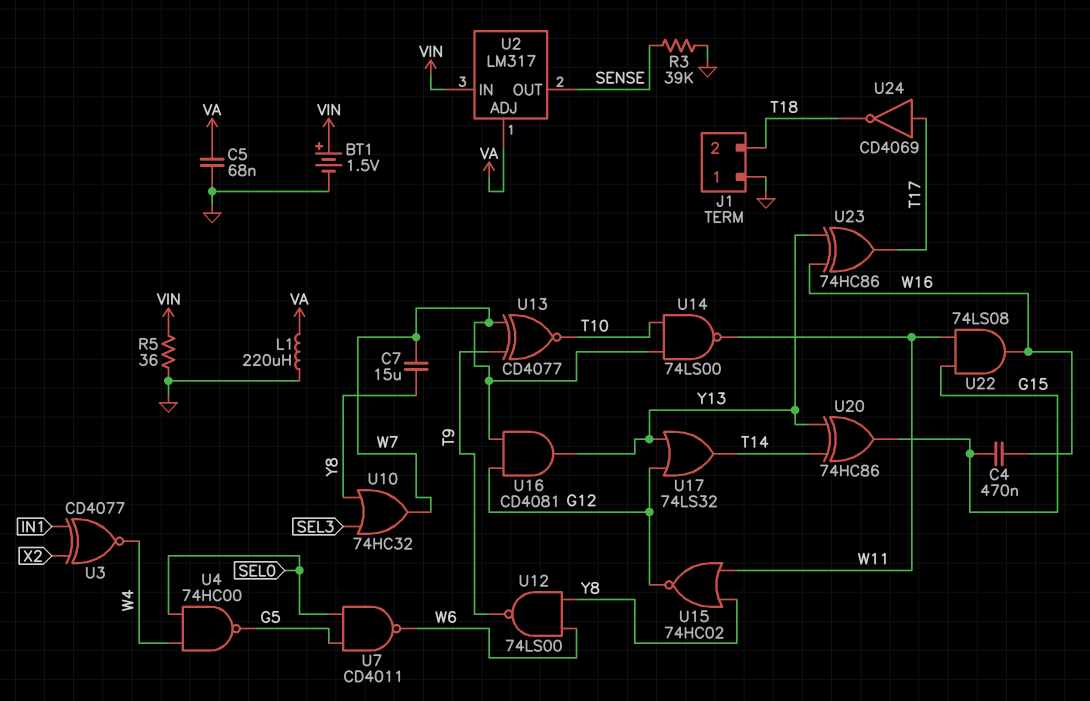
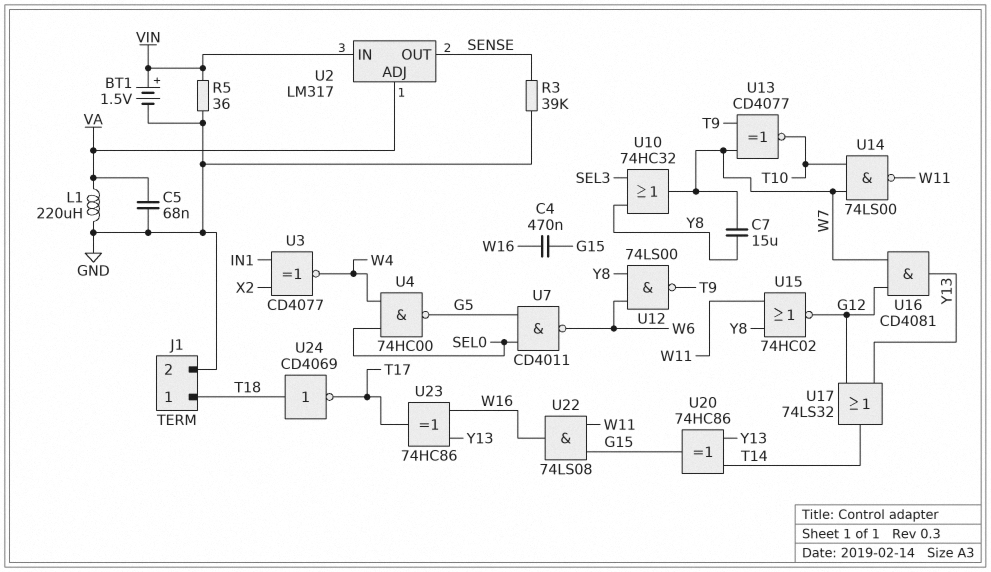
J1 pin 1: GND -> T18
J1 pin 2: T18 -> GND
U24: NOT CD4069 (in T17, out T18) -> NOT CD4069 (in T18, out T17)

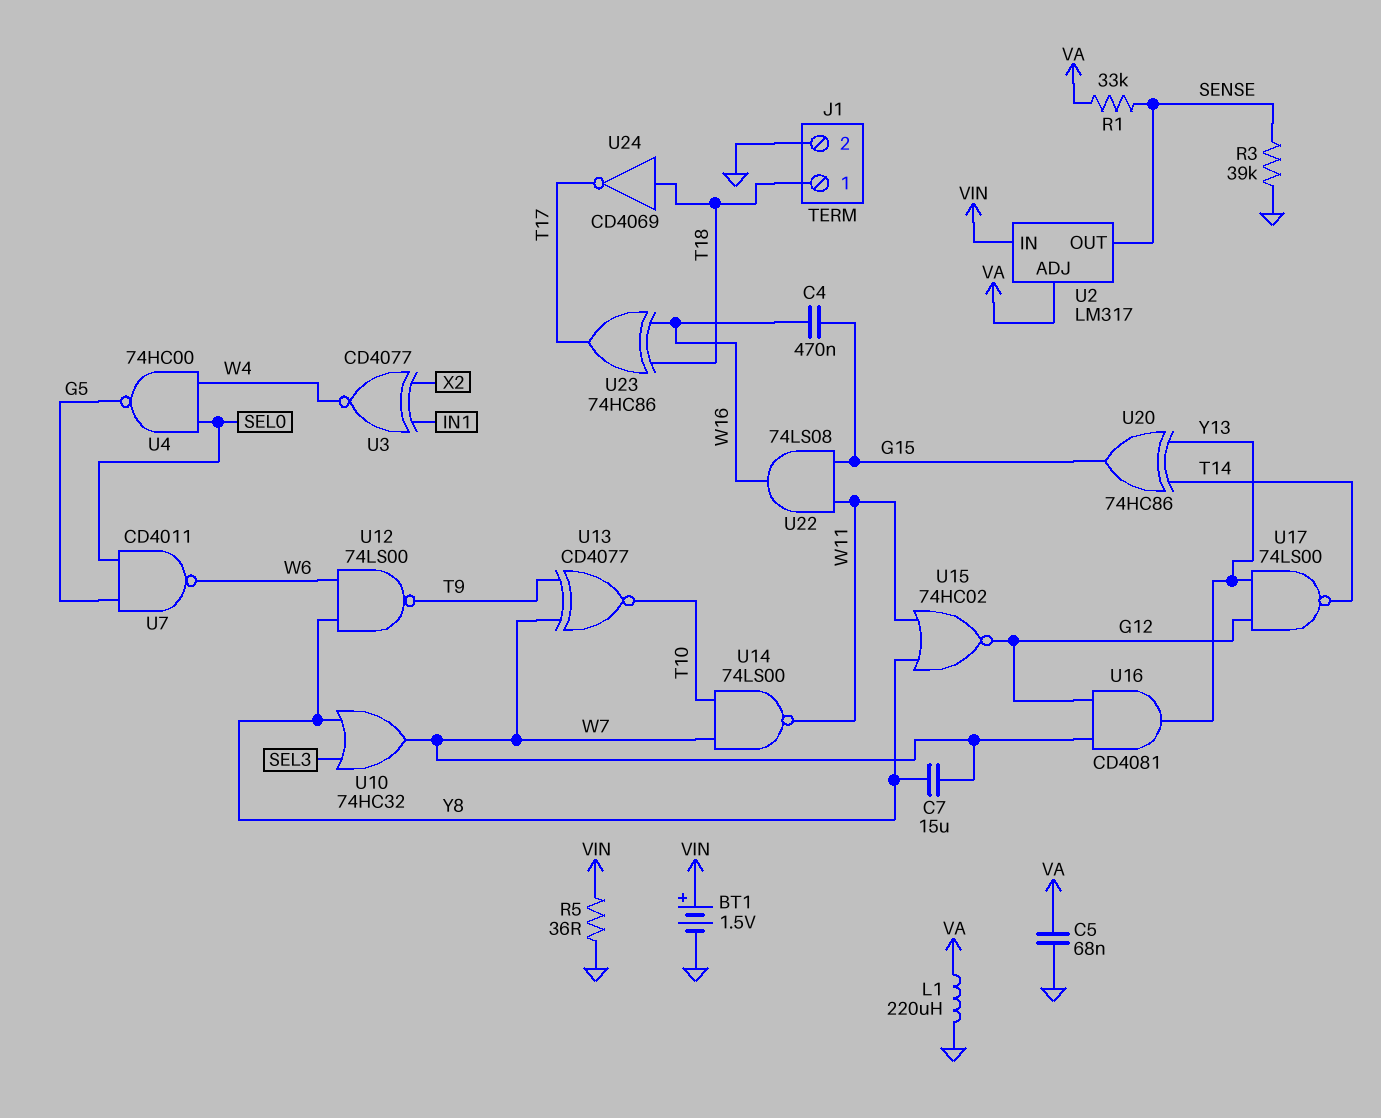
R1: none -> 33k (SENSE, VA)
U17: OR 74LS32 (in G12, in Y13, out T14) -> NAND 74LS00 (in G12, in Y13, out T14)
U23: XOR 74HC86 (in W16, in Y13, out T17) -> XOR 74HC86 (in T18, in W16, out T17)

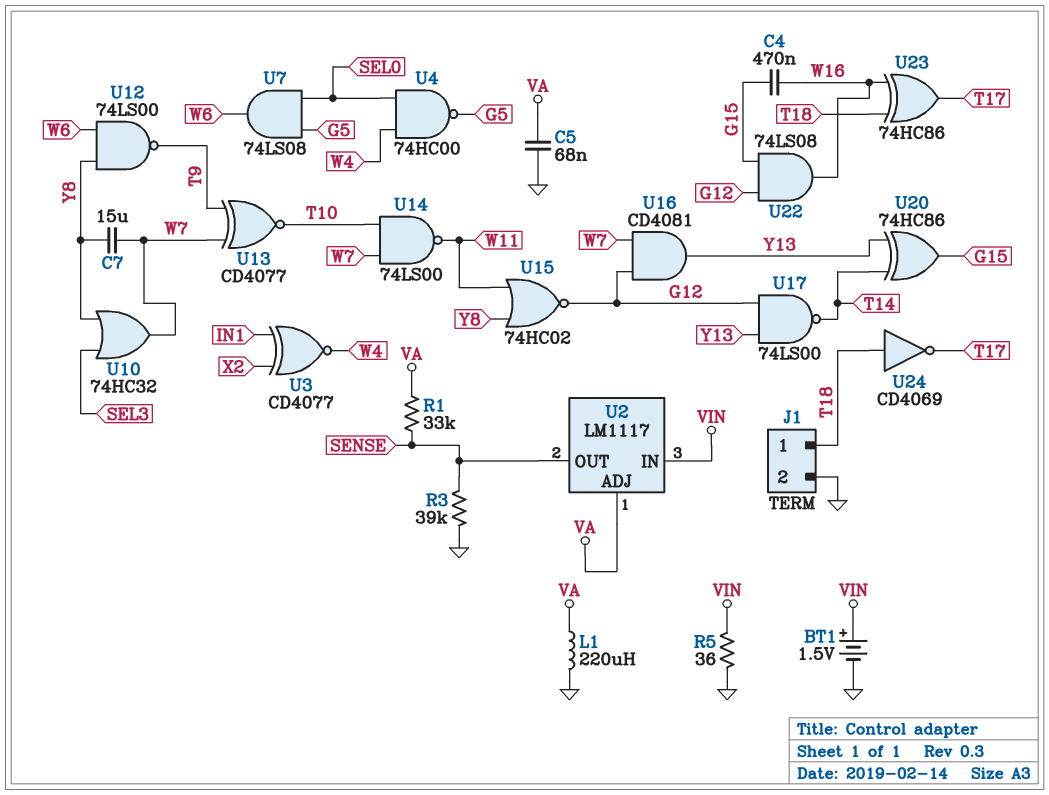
U2: LM317 -> LM1117
U7: NAND CD4011 (in G5, in SEL0, out W6) -> AND 74LS08 (in G5, in SEL0, out W6)
U22: AND 74LS08 (in G15, in W11, out W16) -> AND 74LS08 (in G12, in G15, out W16)

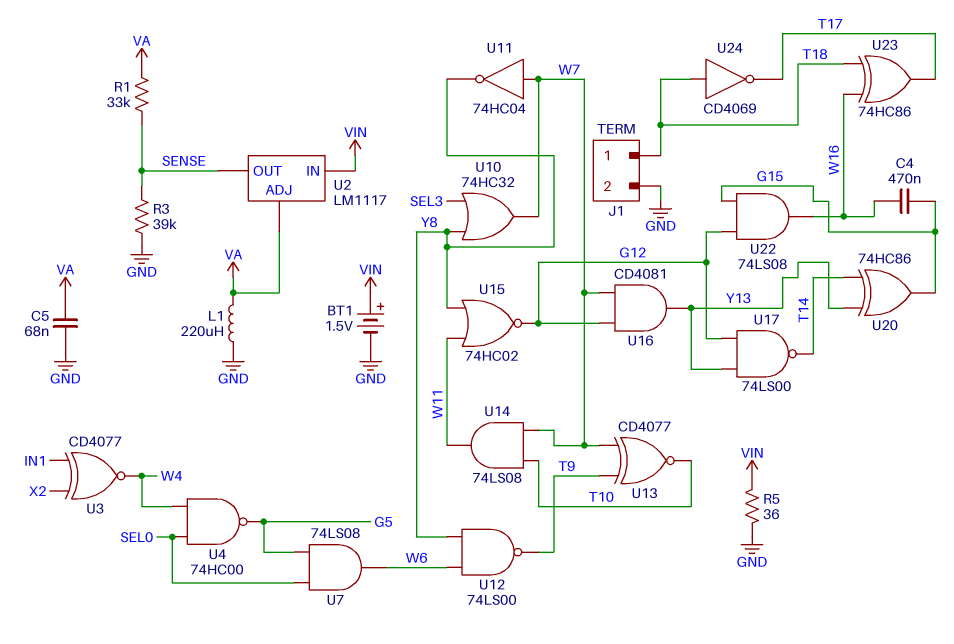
C7: 15uF (W7, Y8) -> none
U11: none -> NOT 74HC04 (in W7, out Y8)
U14: NAND 74LS00 (in T10, in W7, out W11) -> AND 74LS08 (in T10, in W7, out W11)

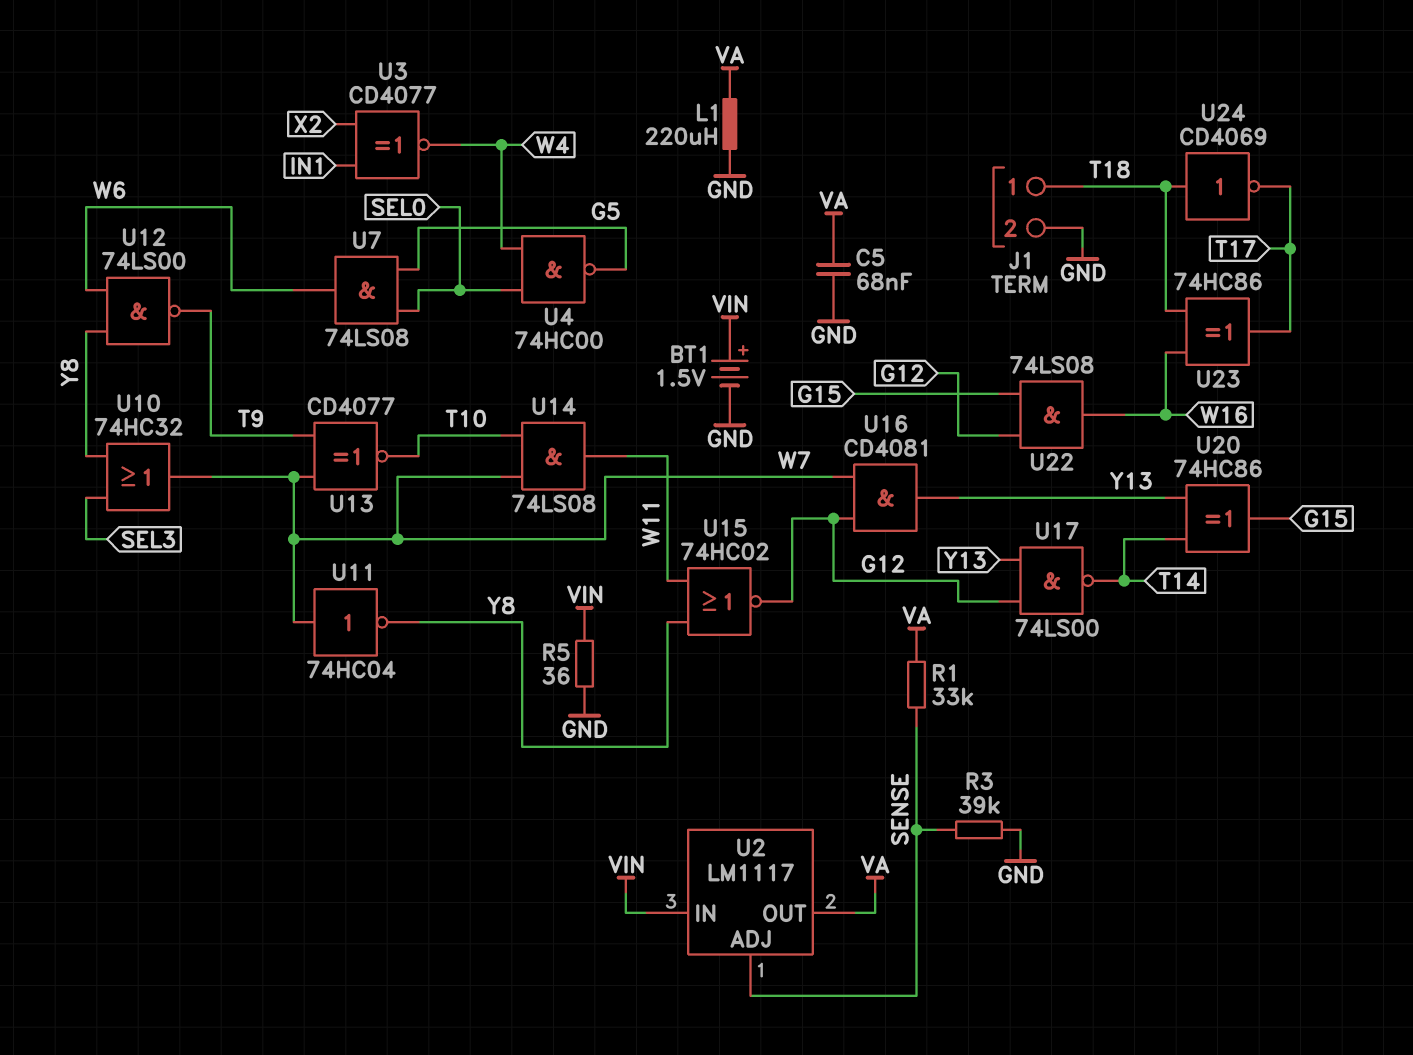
C4: 470nF (G15, W16) -> none
U2 pin ADJ: VA -> SENSE
U2 pin OUT: SENSE -> VA

